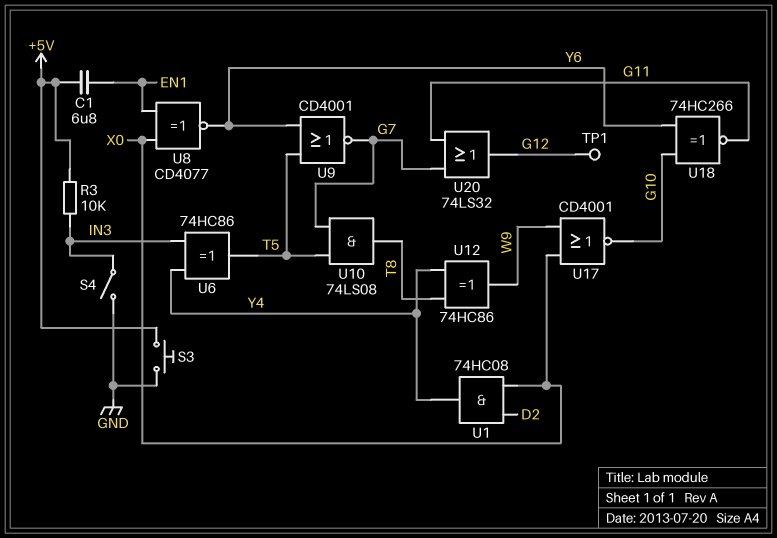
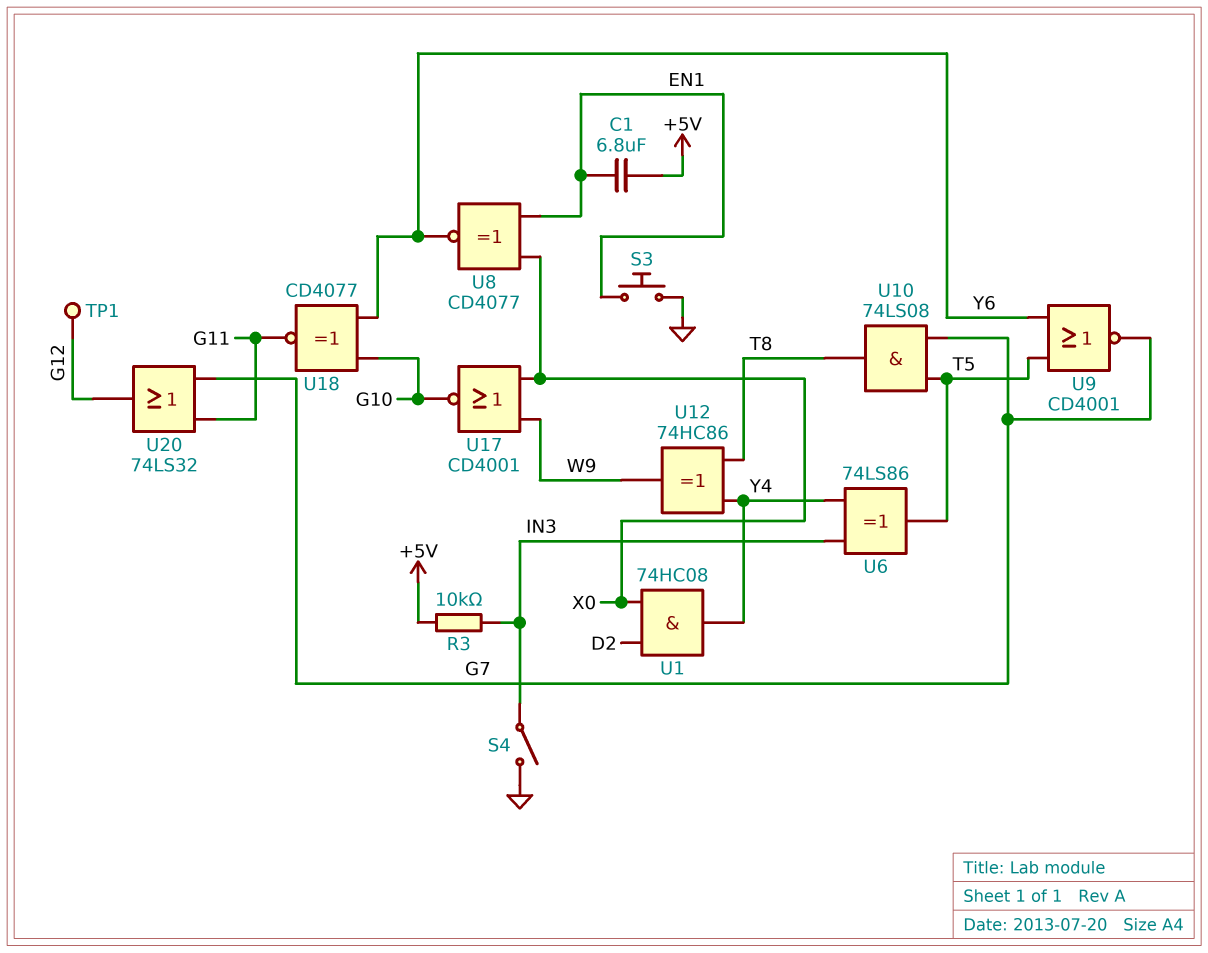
S3: button (+5V, GND) -> button (EN1, GND)
U6: XOR 74HC86 (in IN3, in Y4, out T5) -> XOR 74LS86 (in IN3, in Y4, out T5)
U18: XNOR 74HC266 (in G10, in Y6, out G11) -> XNOR CD4077 (in G10, in Y6, out G11)

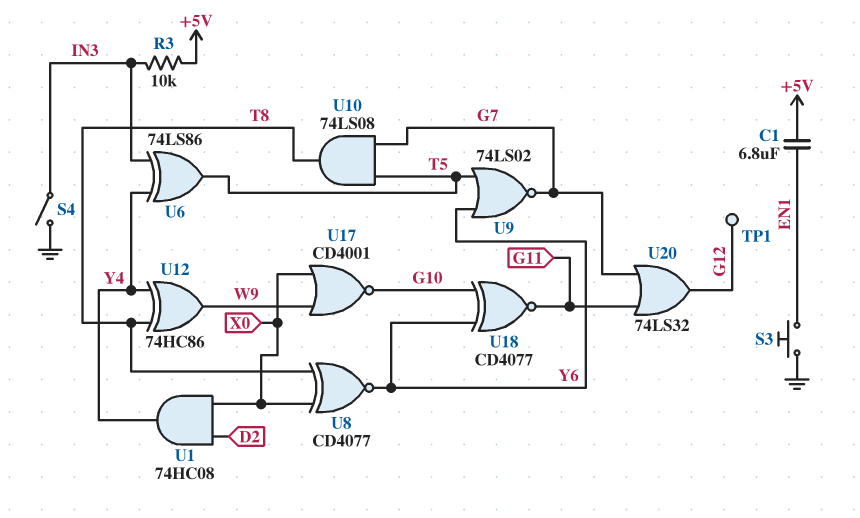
U8: XNOR CD4077 (in EN1, in X0, out Y6) -> XNOR CD4077 (in T8, in X0, out Y6)
U9: NOR CD4001 (in T5, in Y6, out G7) -> NOR 74LS02 (in T5, in Y6, out G7)

